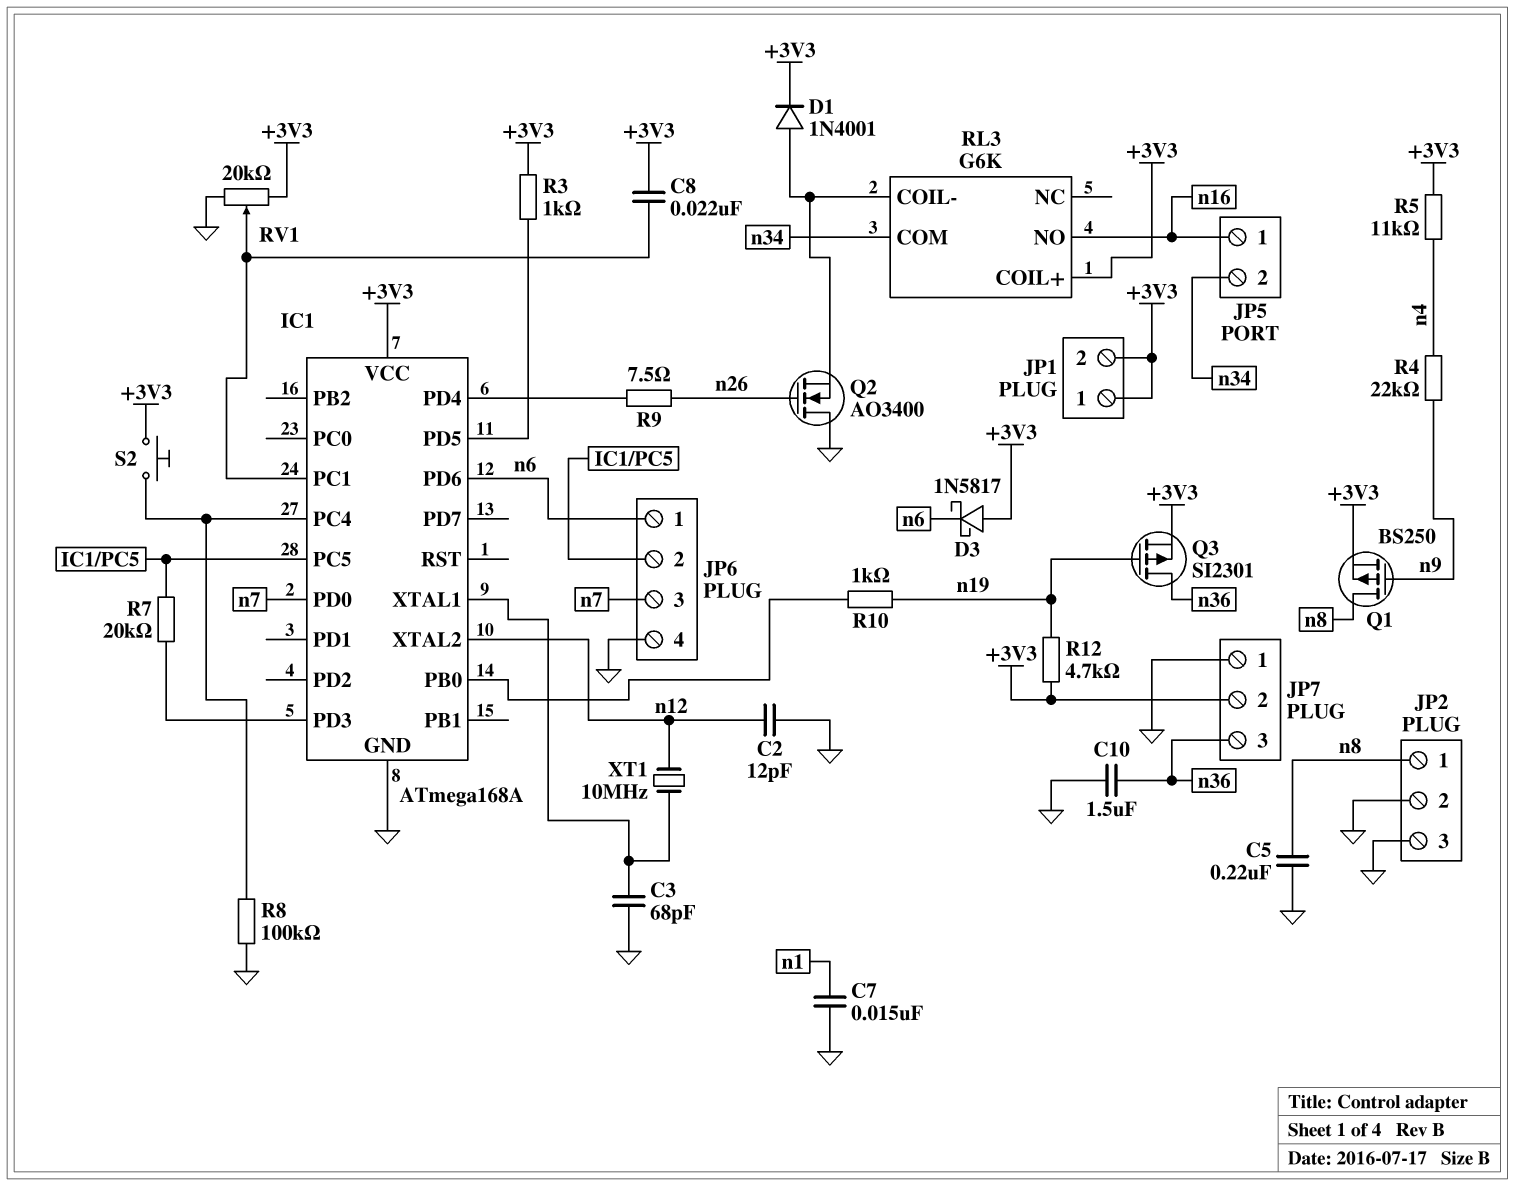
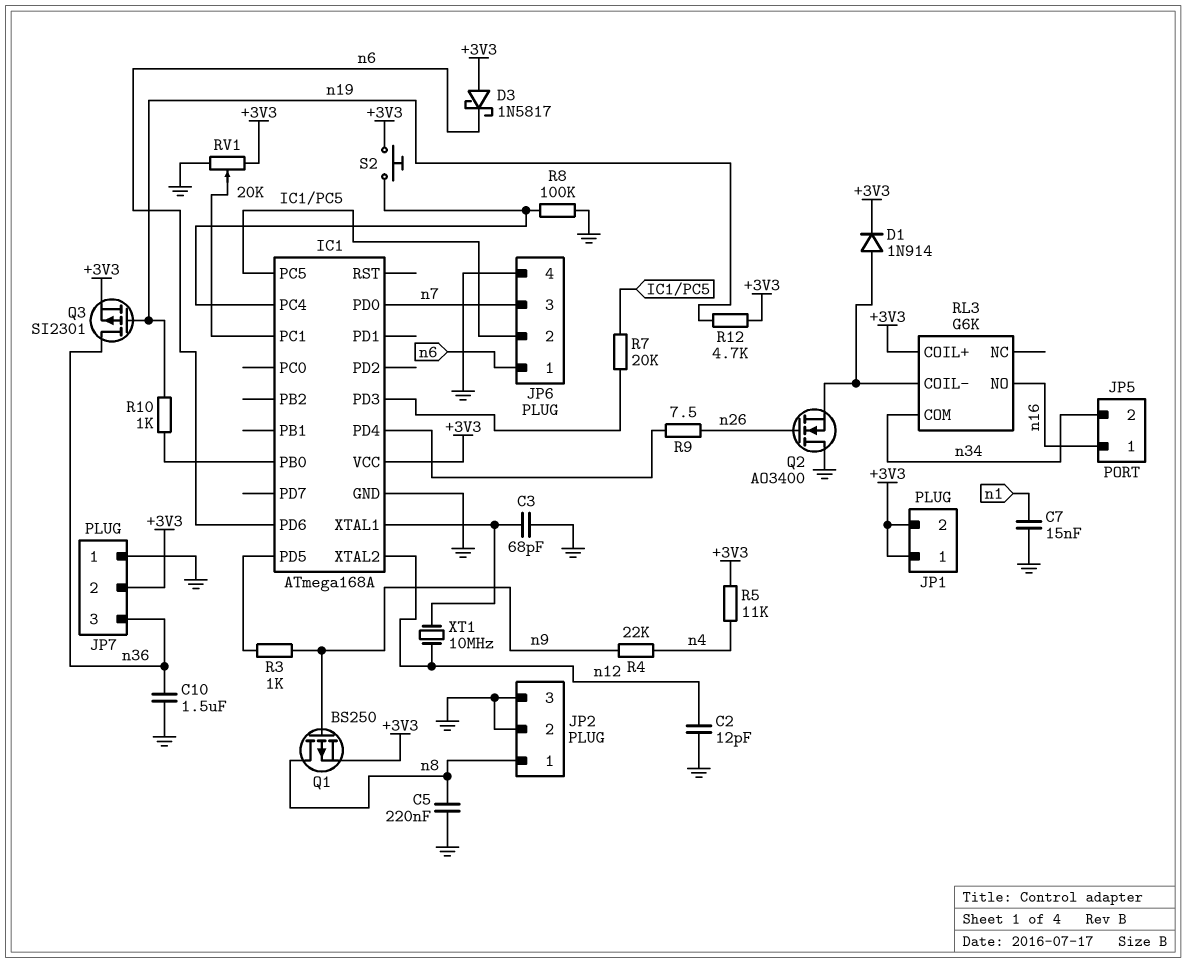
C8: 22nF (+3V3, IC1/PC1) -> none
D1: diode 1N4001 (A RL3/COIL-, K +3V3) -> diode 1N914 (A RL3/COIL-, K +3V3)
R3: 1k (+3V3, IC1/PD5) -> 1k (IC1/PD5, n9)

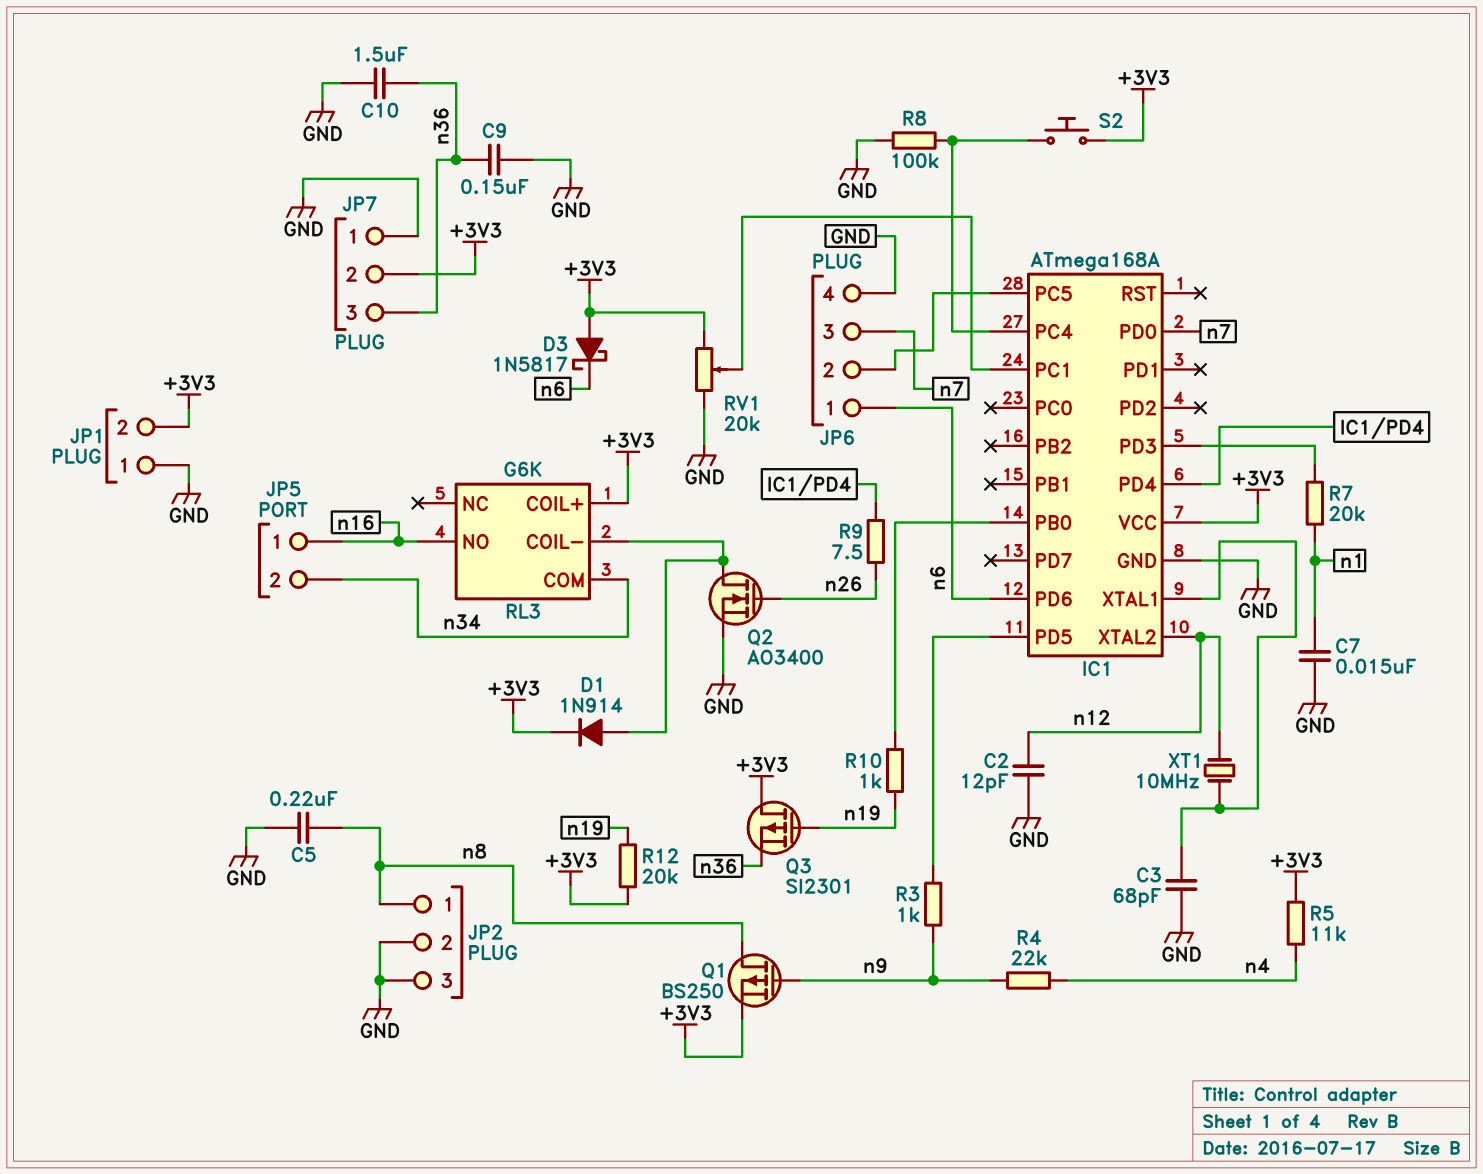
C9: none -> 150nF (GND, n36)
JP1 pin 1: +3V3 -> GND
Q2: NMOS AO3400 (G n26, D GND, S RL3/COIL-) -> NMOS AO3400 (G n26, D RL3/COIL-, S GND)
Q3: PMOS SI2301 (G n19, D n36, S +3V3) -> PMOS SI2301 (G n19, D +3V3, S n36)
R7: 20k (IC1/PC5, IC1/PD3) -> 20k (IC1/PD3, n1)
R12: 4.7k (+3V3, n19) -> 20k (+3V3, n19)

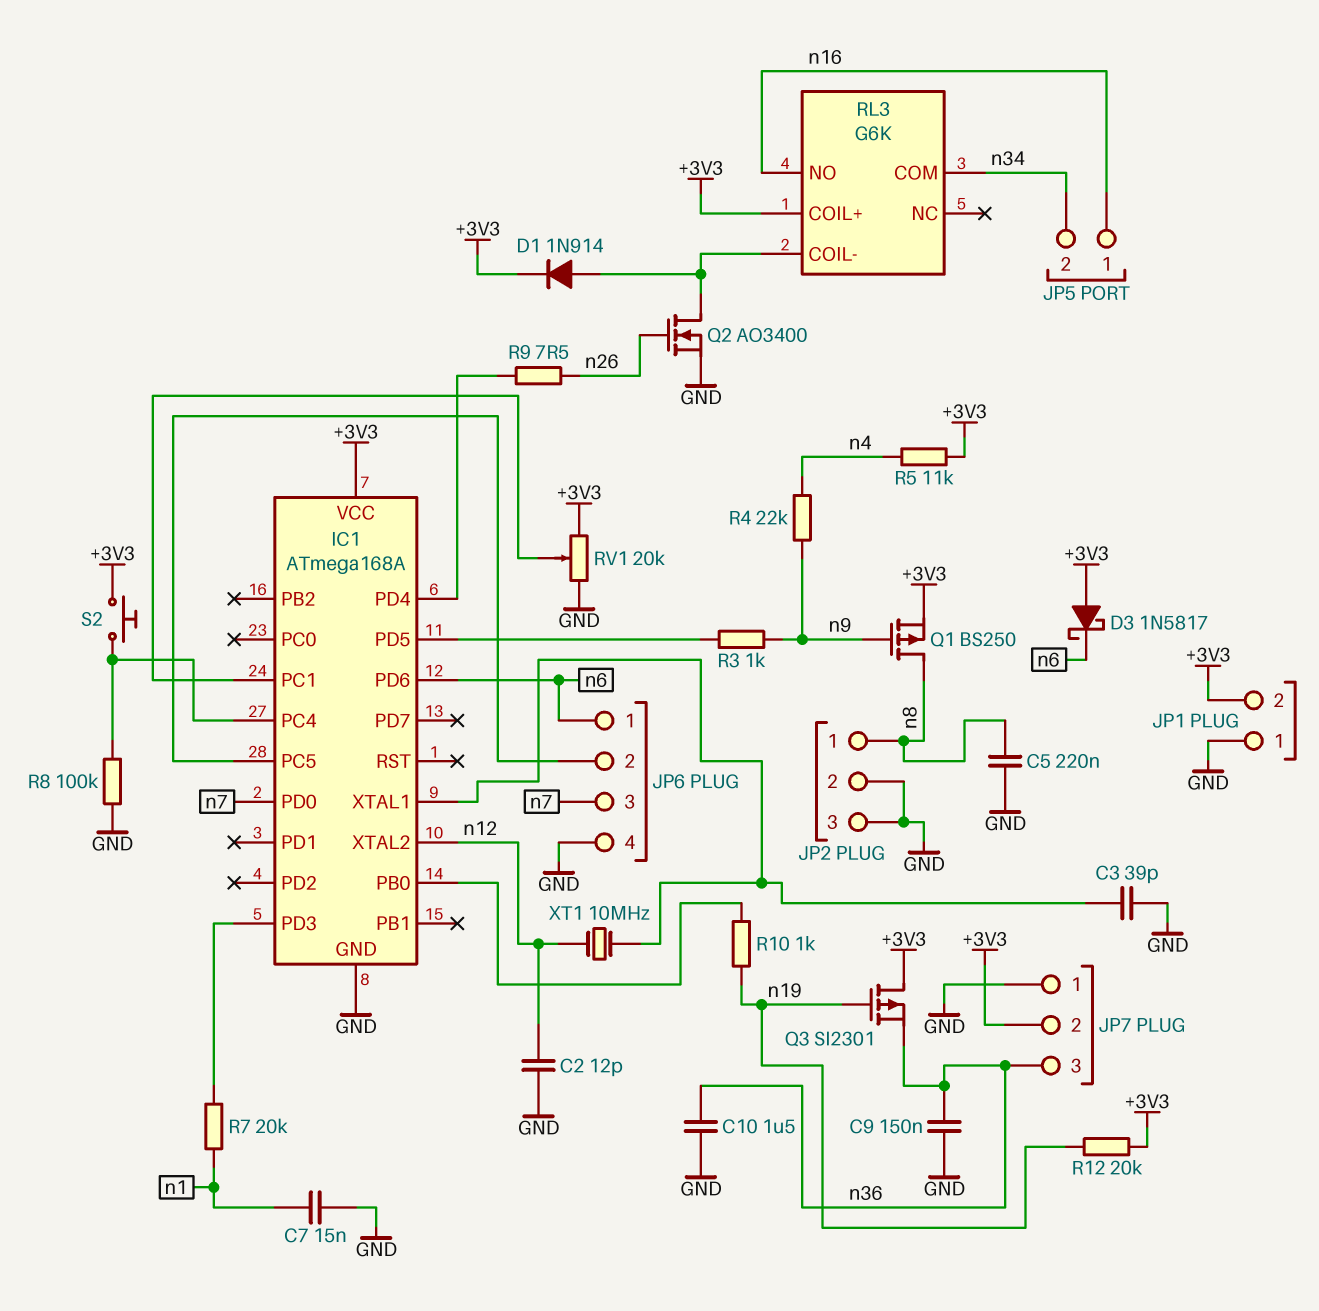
C3: 68pF (GND, IC1/XTAL1) -> 39pF (GND, IC1/XTAL1)

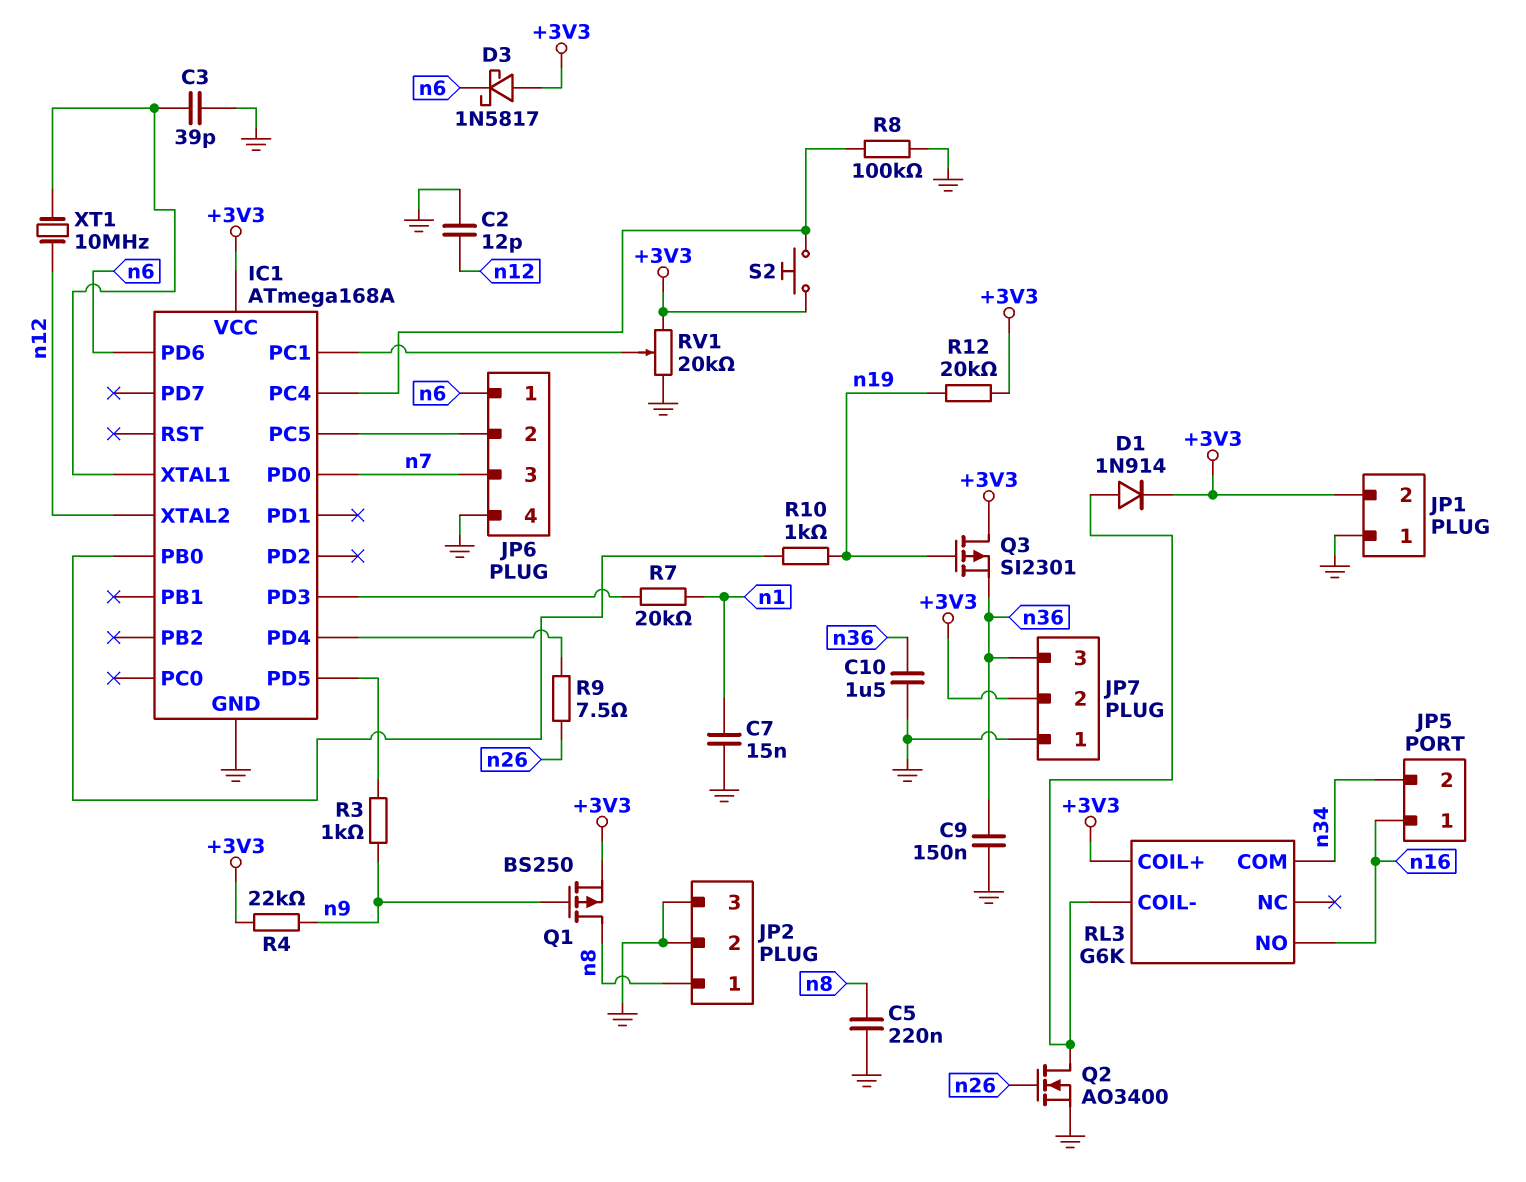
R4: 22k (n4, n9) -> 22k (+3V3, n9)
R5: 11k (+3V3, n4) -> none

